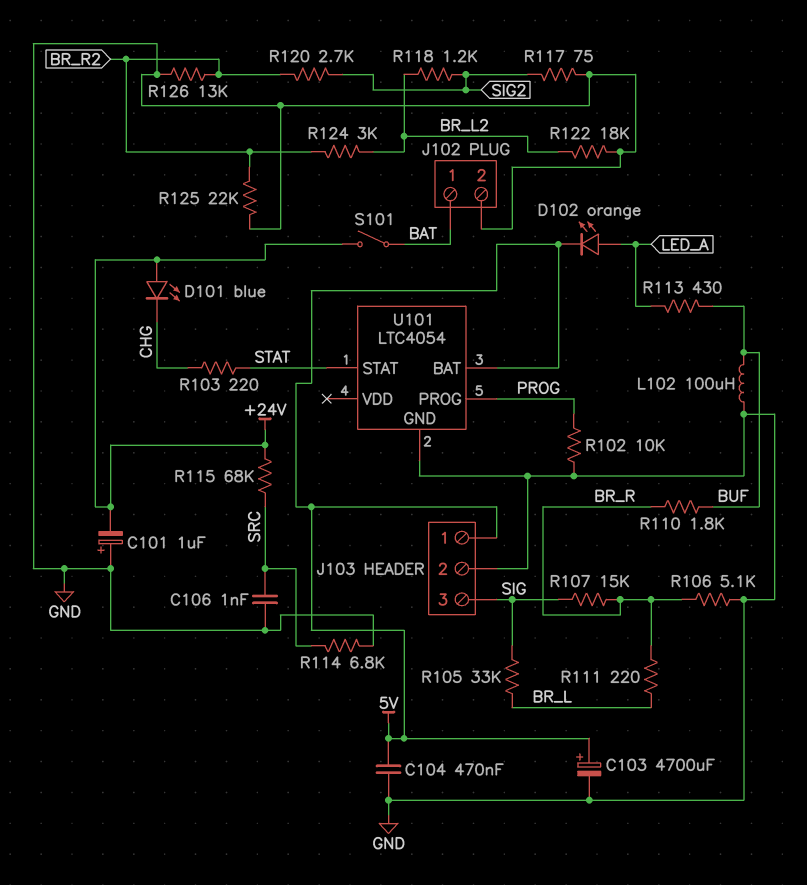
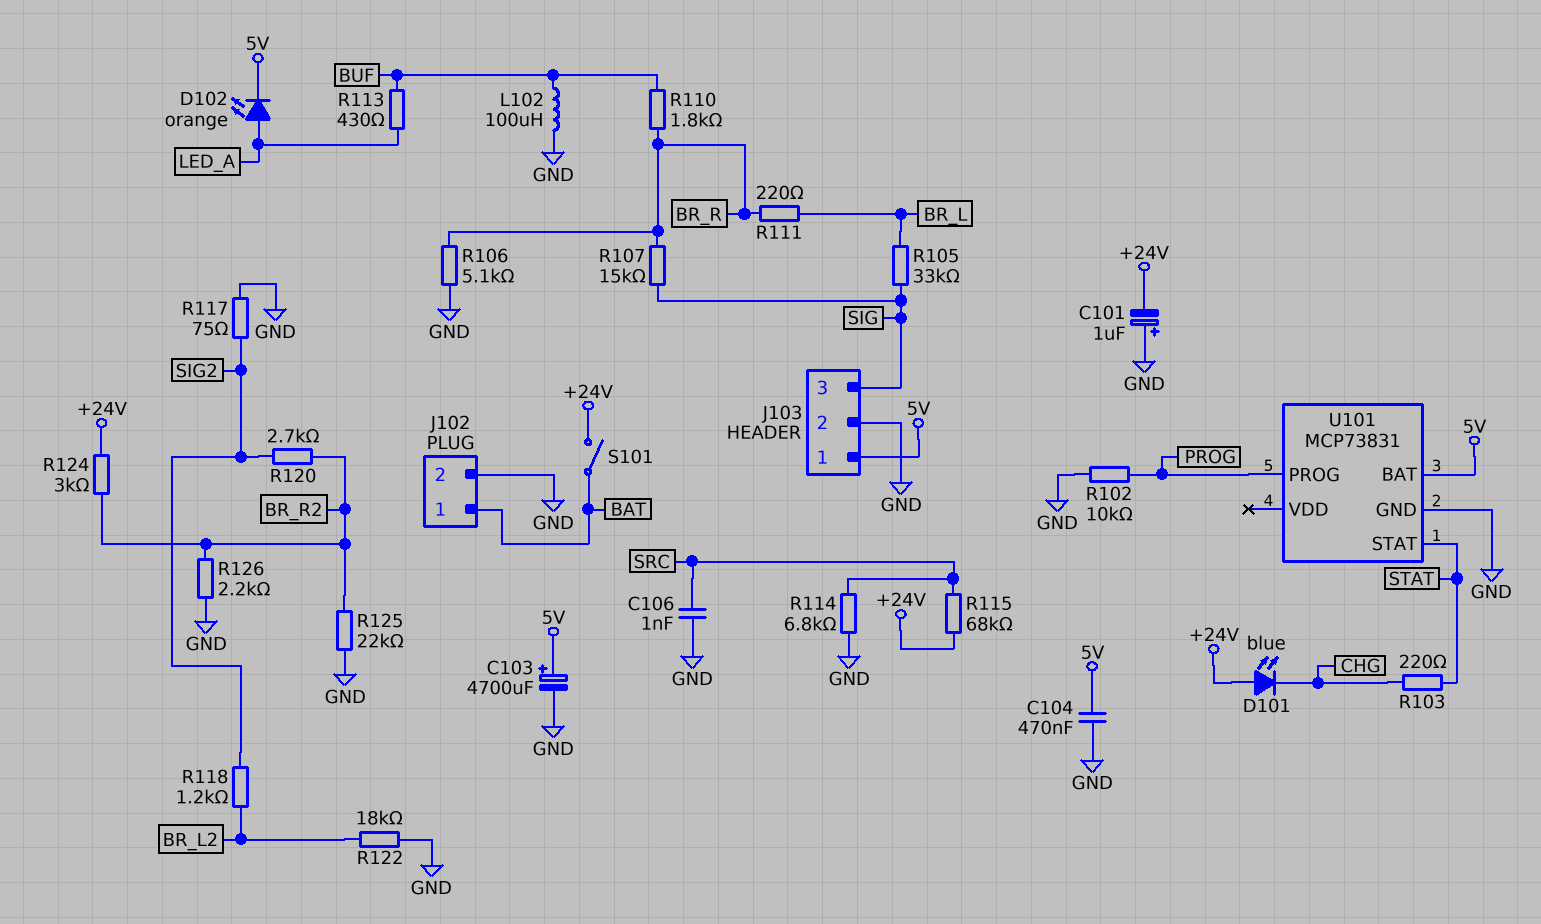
R124: 3k (BR_L2, BR_R2) -> 3k (+24V, BR_R2)
R126: 13k (BR_R2, GND) -> 2.2k (BR_R2, GND)
U101: LTC4054 -> MCP73831

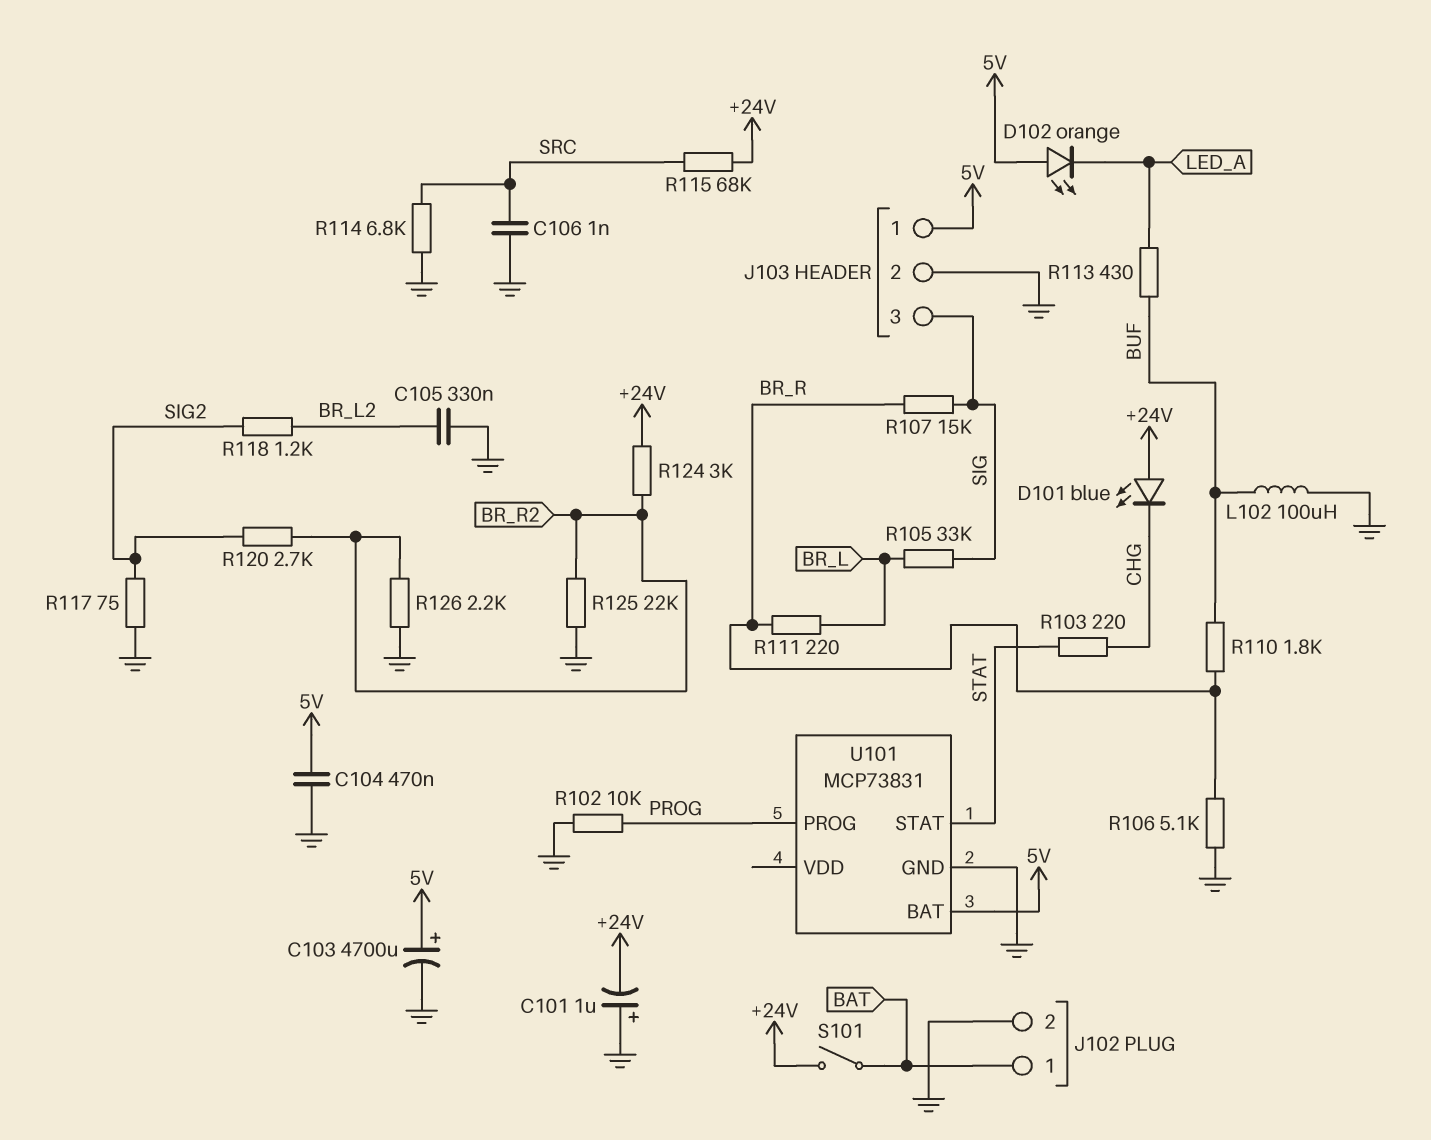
C105: none -> 330nF (BR_L2, GND)
D102: LED orange (A LED_A, K 5V) -> LED orange (A 5V, K LED_A)
R122: 18k (BR_L2, GND) -> none

